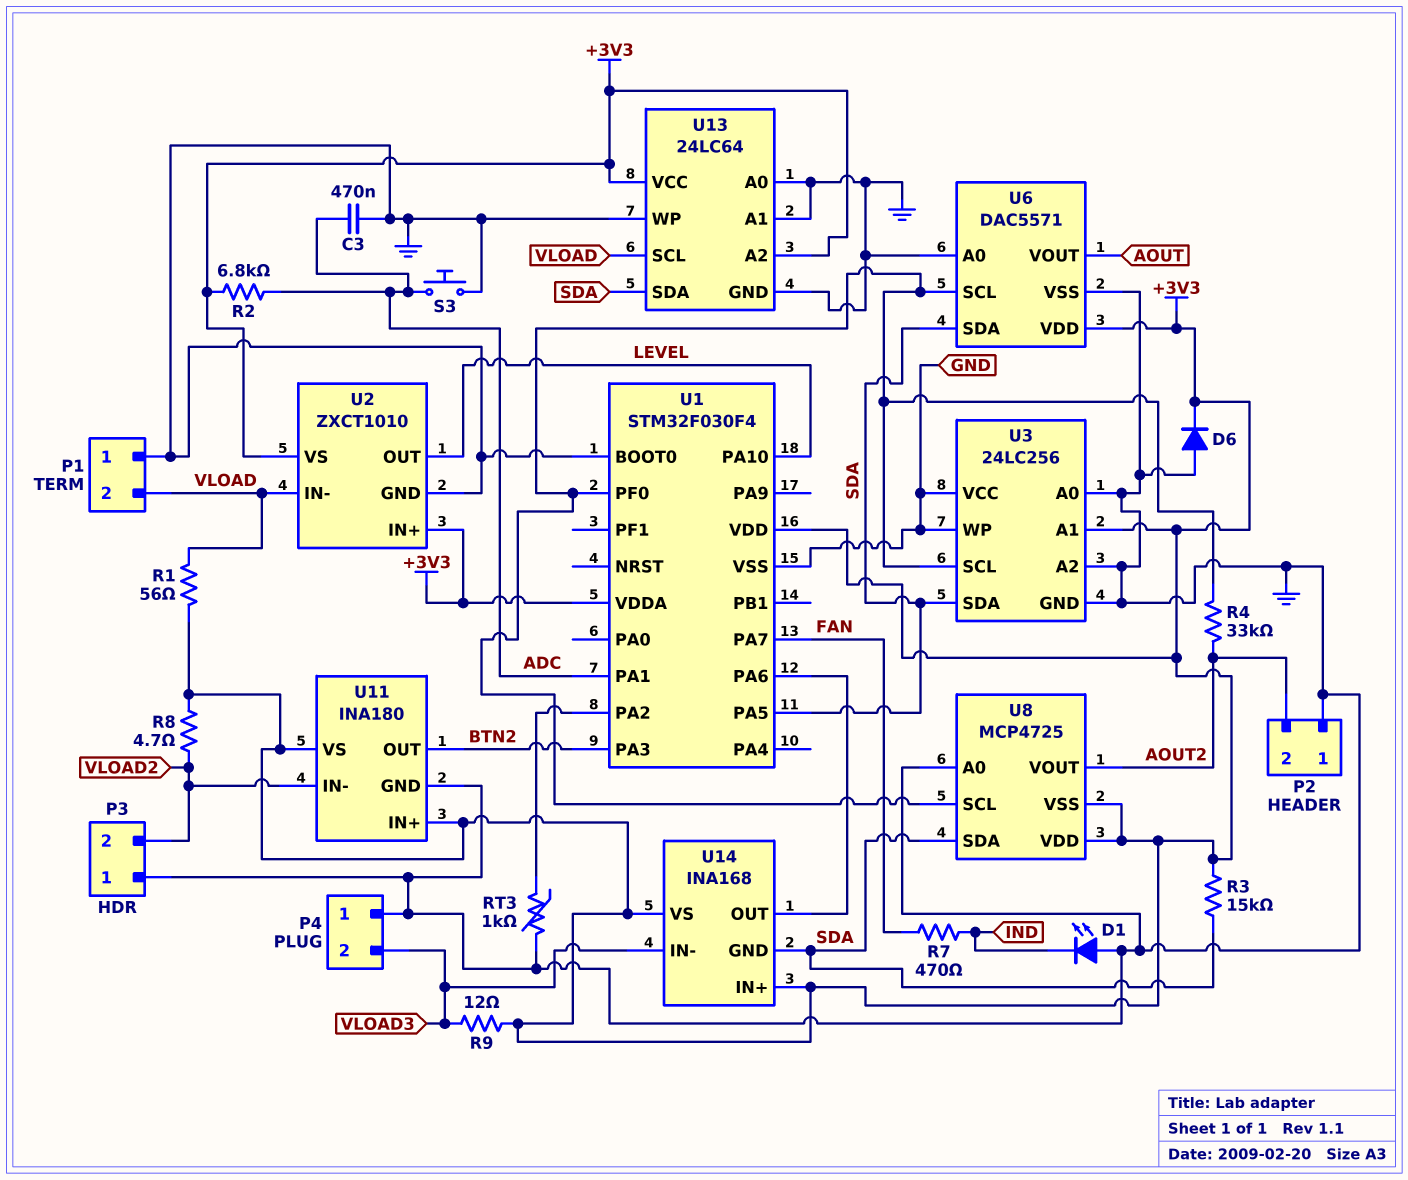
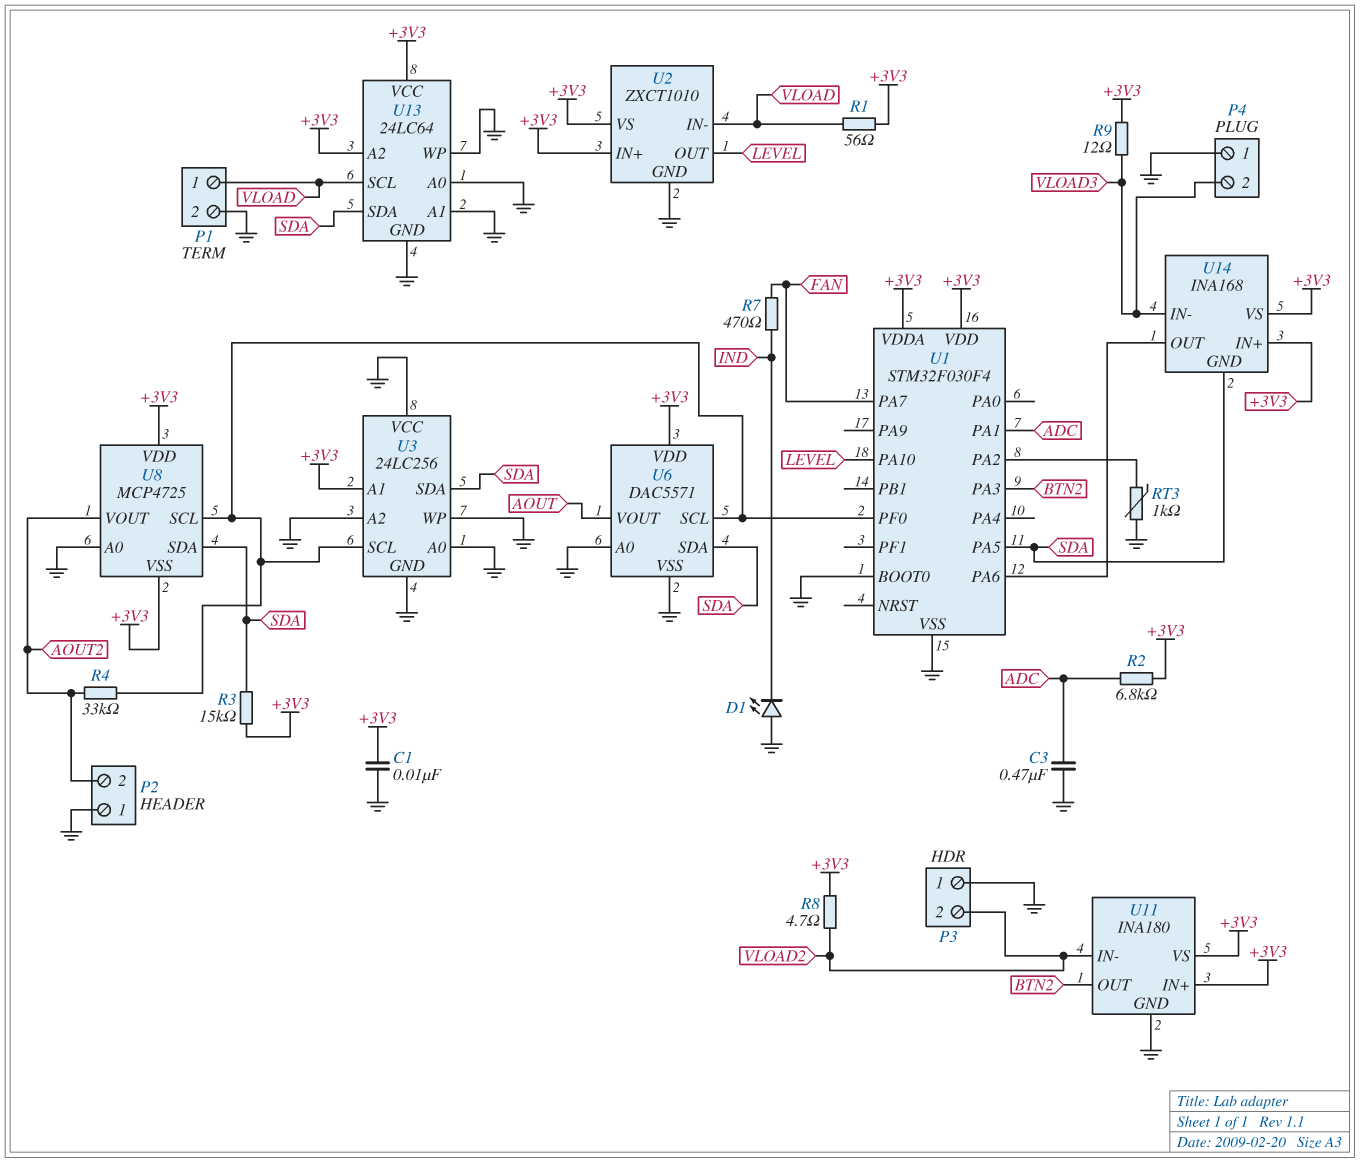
C1: none -> 10nF (+3V3, GND)
D6: diode (A GND, K +3V3) -> none
P1 pin 1: GND -> VLOAD
P1 pin 2: VLOAD -> GND
S3: button (ADC, GND) -> none

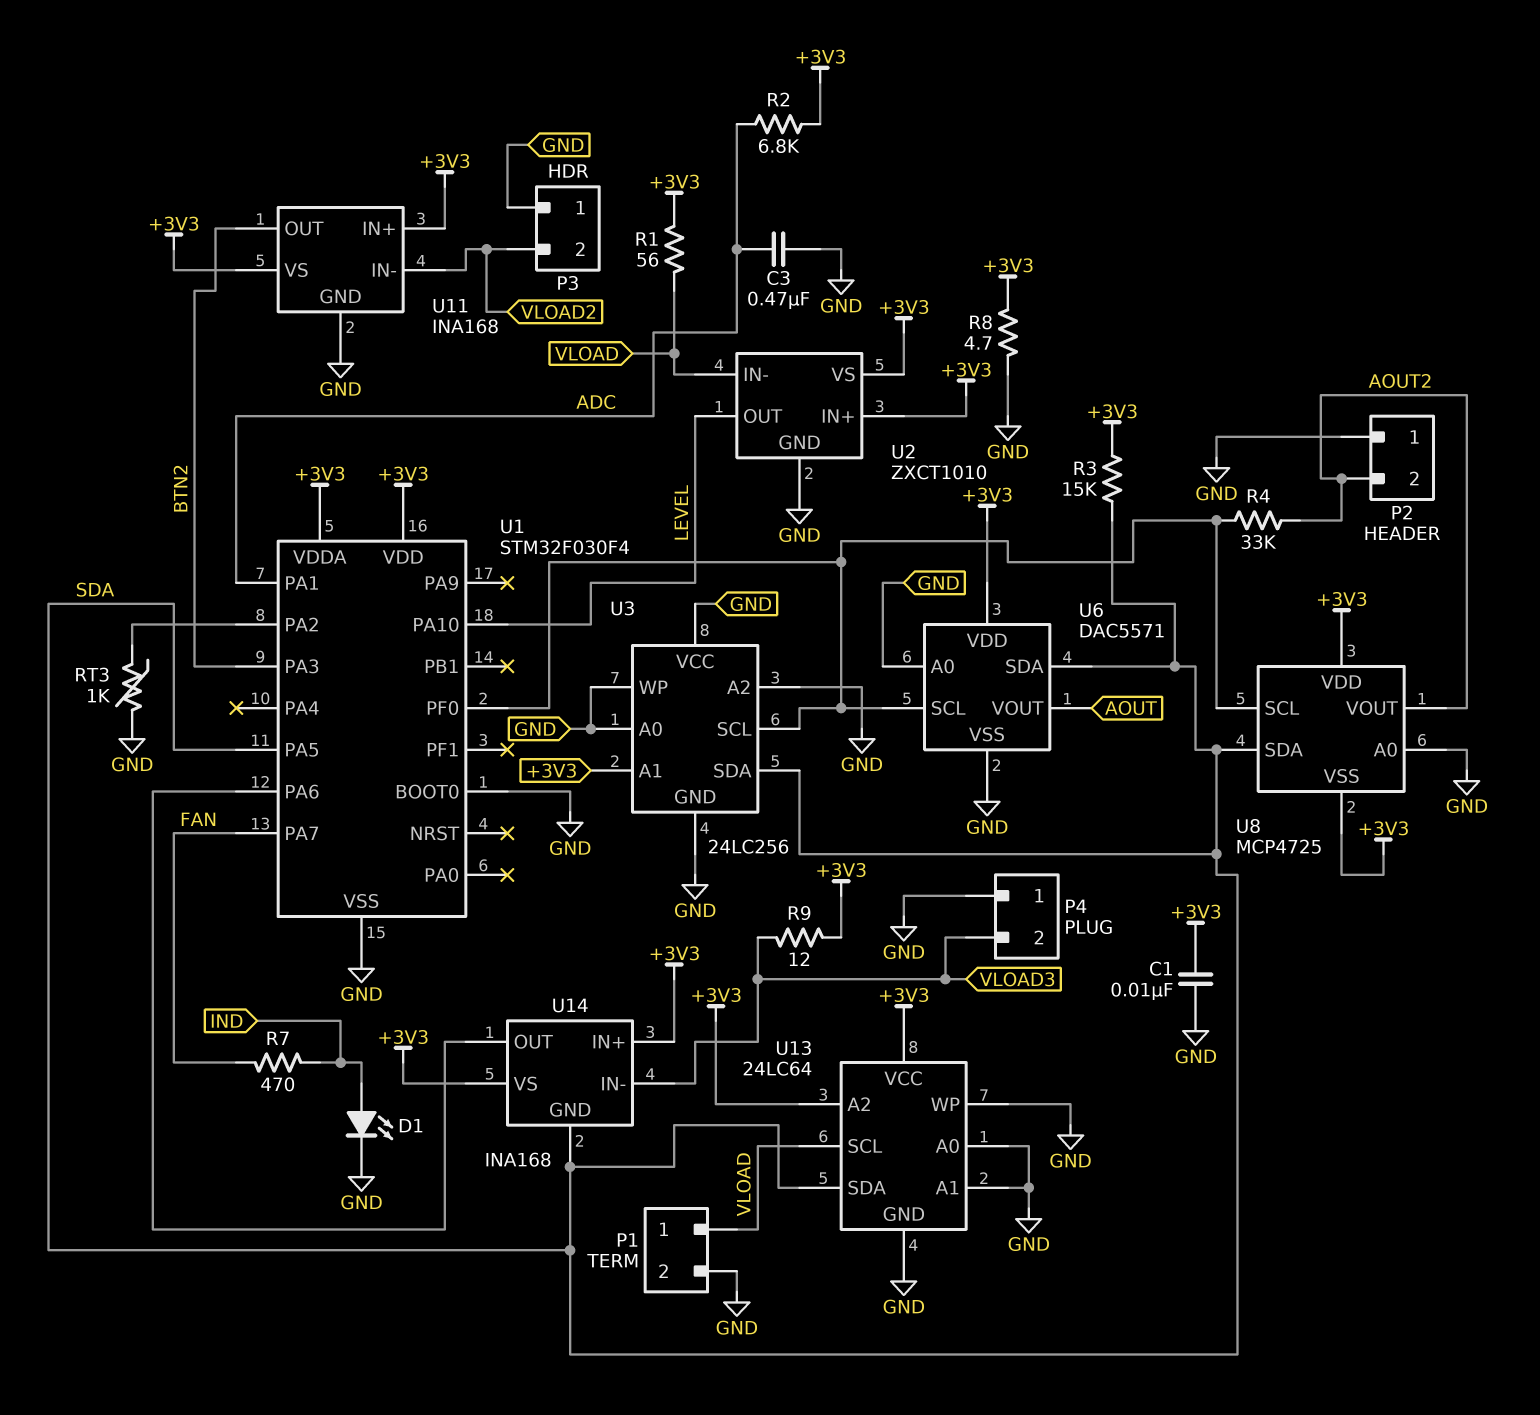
D1: LED (A GND, K IND) -> LED (A IND, K GND)
R8: 4.7 (+3V3, VLOAD2) -> 4.7 (+3V3, GND)
U11: INA180 -> INA168

